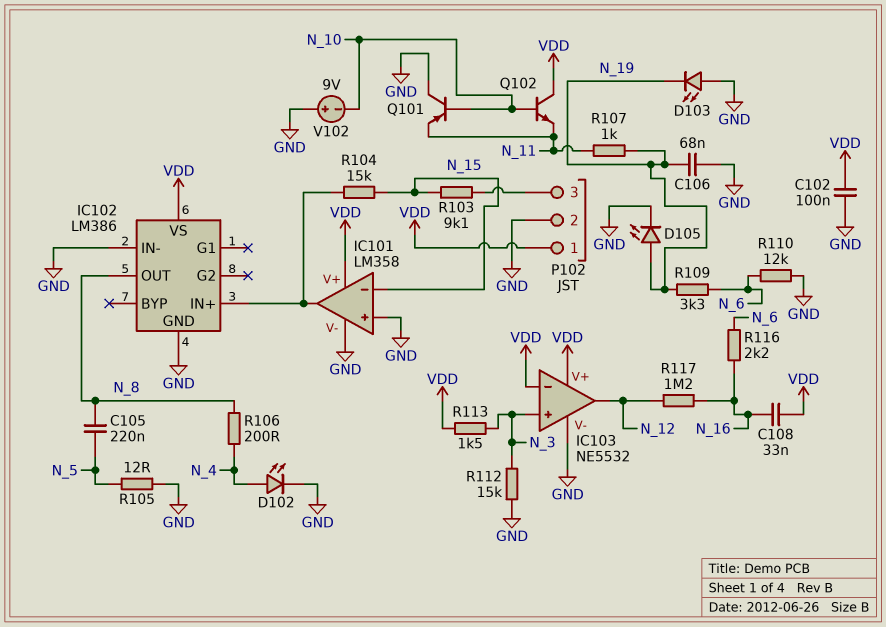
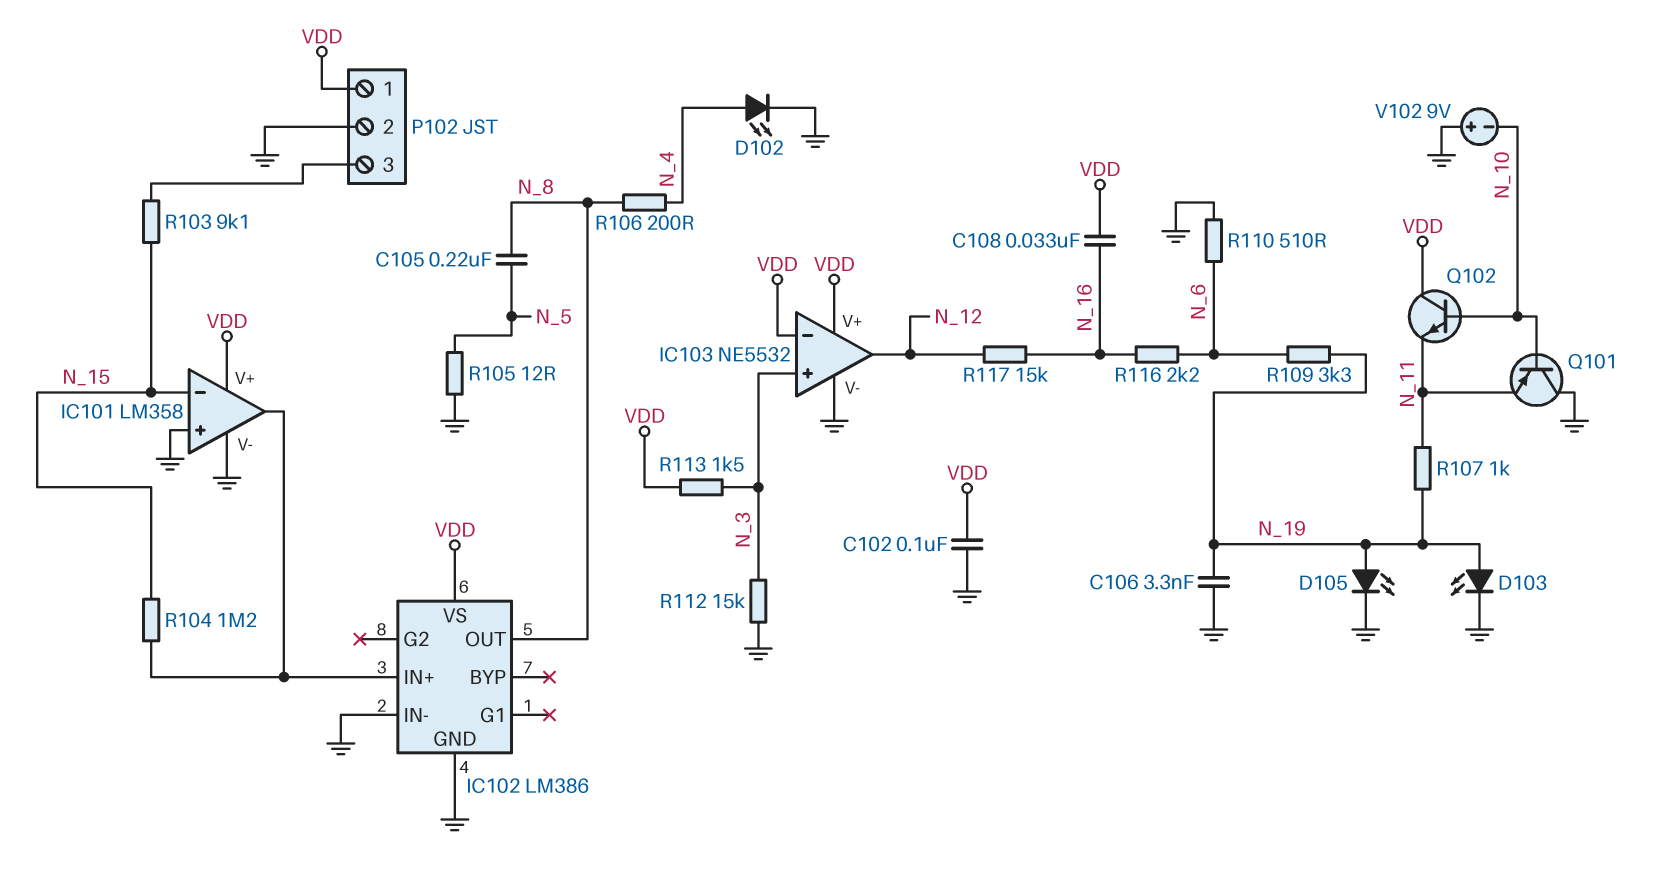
C106: 68nF (GND, N_19) -> 3.3nF (GND, N_19)
D103: LED (A GND, K N_19) -> LED (A N_19, K GND)
R104: 15k (IC101/out, N_15) -> 1.2M (IC101/out, N_15)
R110: 12k (GND, N_6) -> 510 (GND, N_6)
R117: 1.2M (N_12, N_16) -> 15k (N_12, N_16)

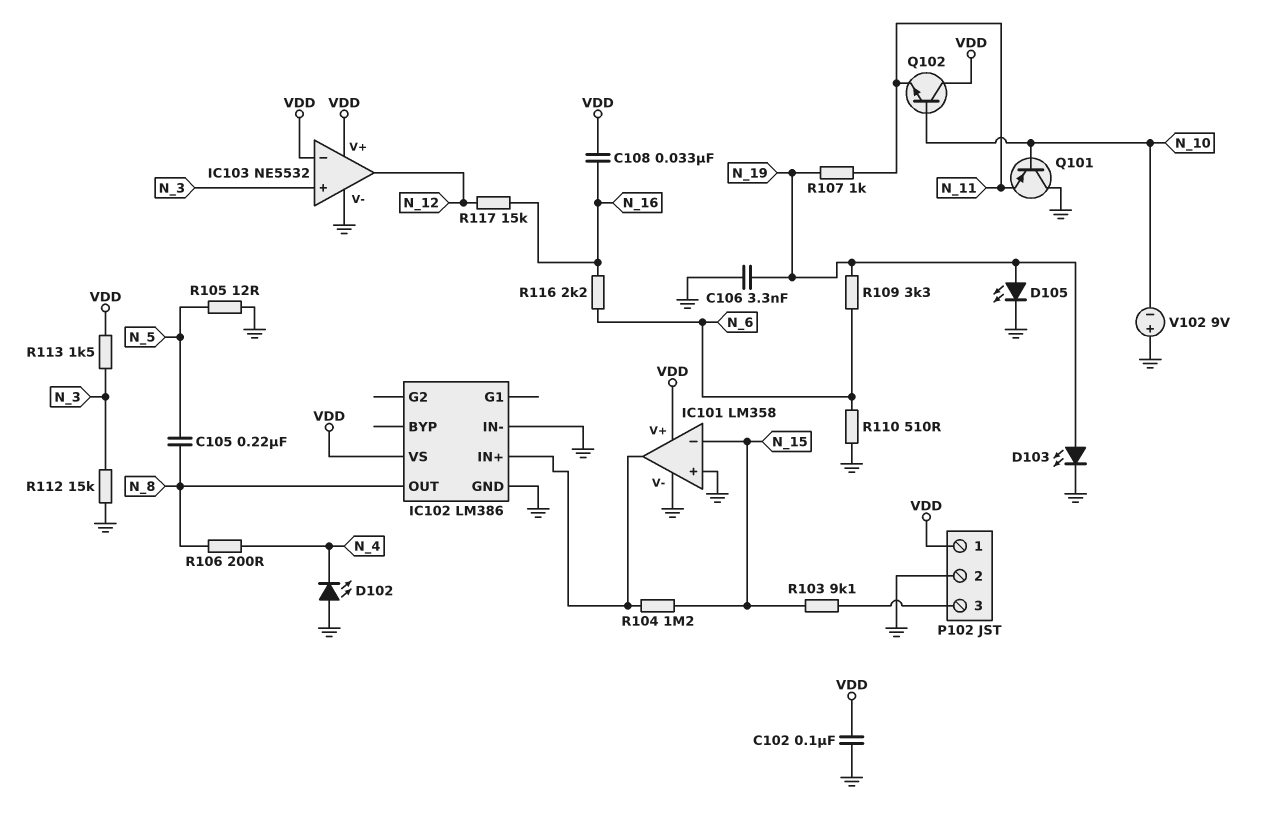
D102: LED (A N_4, K GND) -> LED (A GND, K N_4)

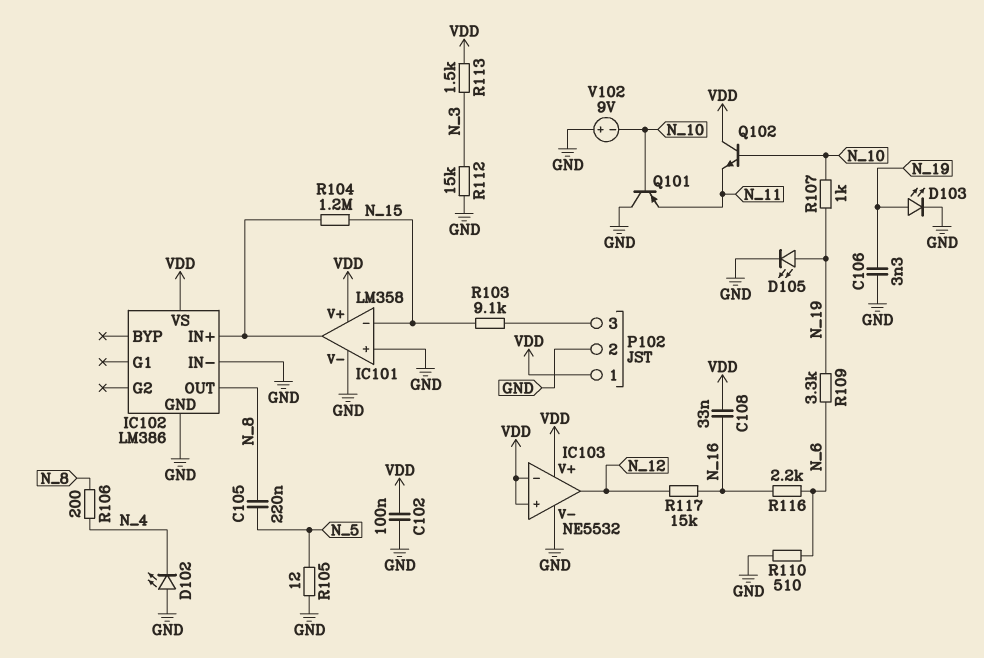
IC103 pin in+: N_3 -> VDD
R107: 1k (N_11, N_19) -> 1k (N_10, N_19)

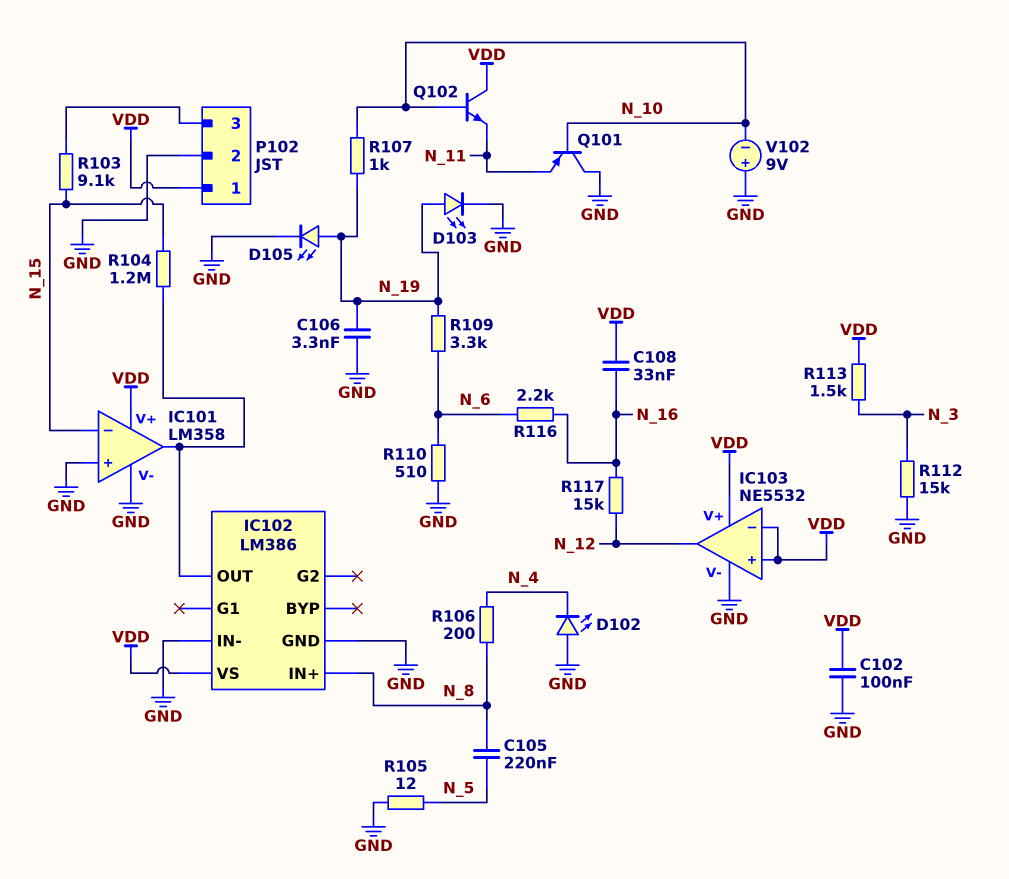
IC102 pin IN+: IC101/out -> N_8
IC102 pin OUT: N_8 -> IC101/out

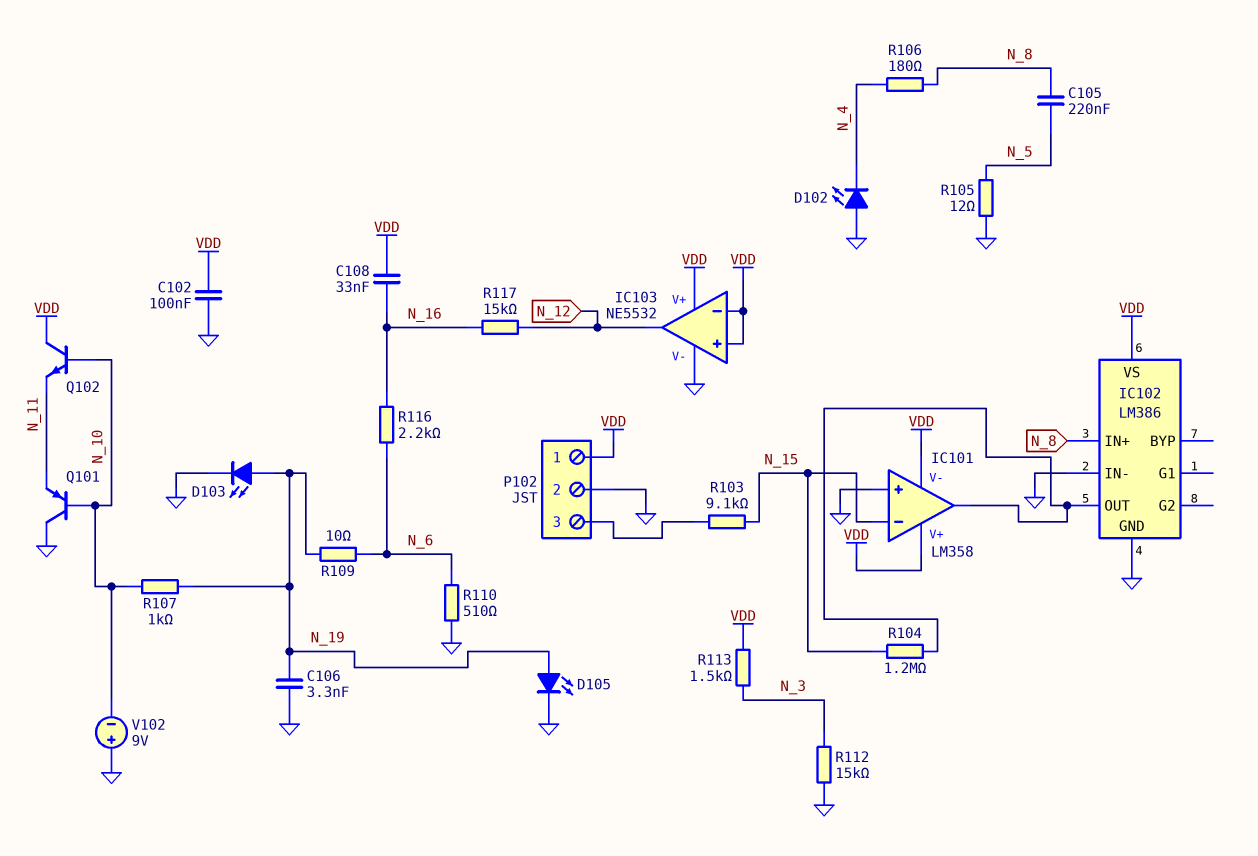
IC101 pin V-: GND -> VDD
R106: 200 (N_4, N_8) -> 180 (N_4, N_8)
R109: 3.3k (N_6, N_19) -> 10 (N_6, N_19)

